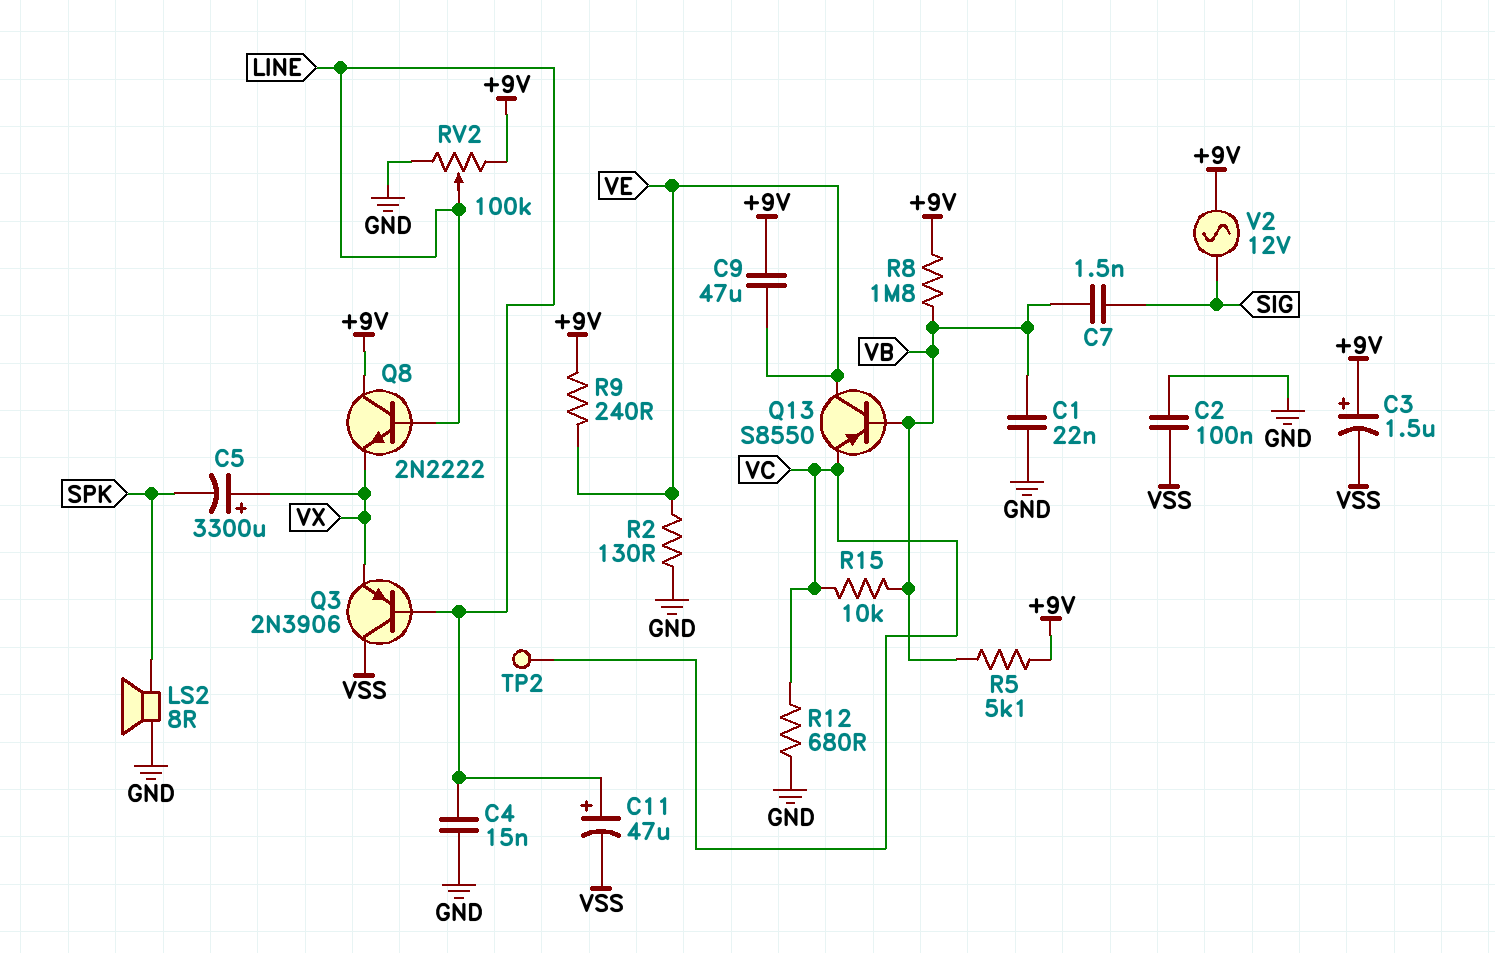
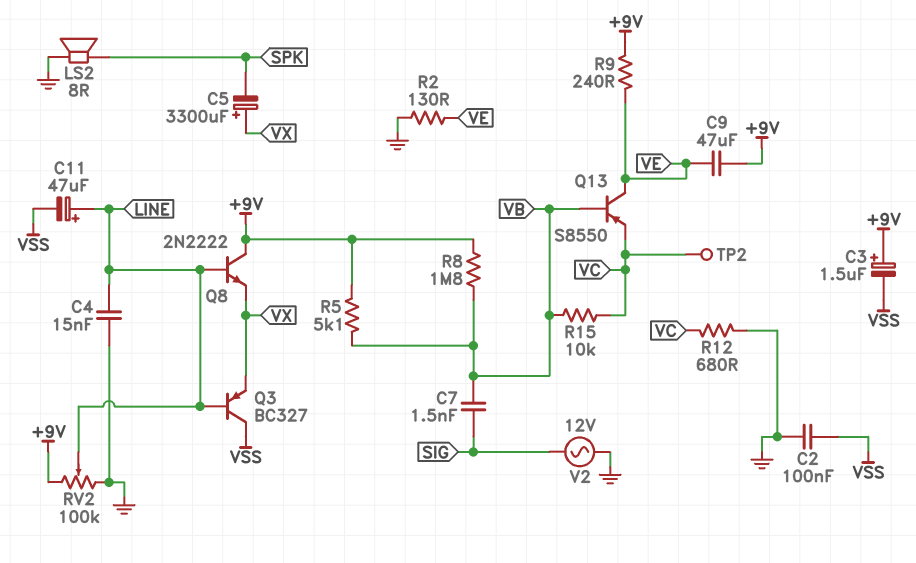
C1: 22nF (GND, VB) -> none
Q3: PNP 2N3906 (B LINE, C VSS, E VX) -> PNP BC327 (B LINE, C VSS, E VX)
V2: AC 12V (+9V, SIG) -> AC 12V (GND, SIG)

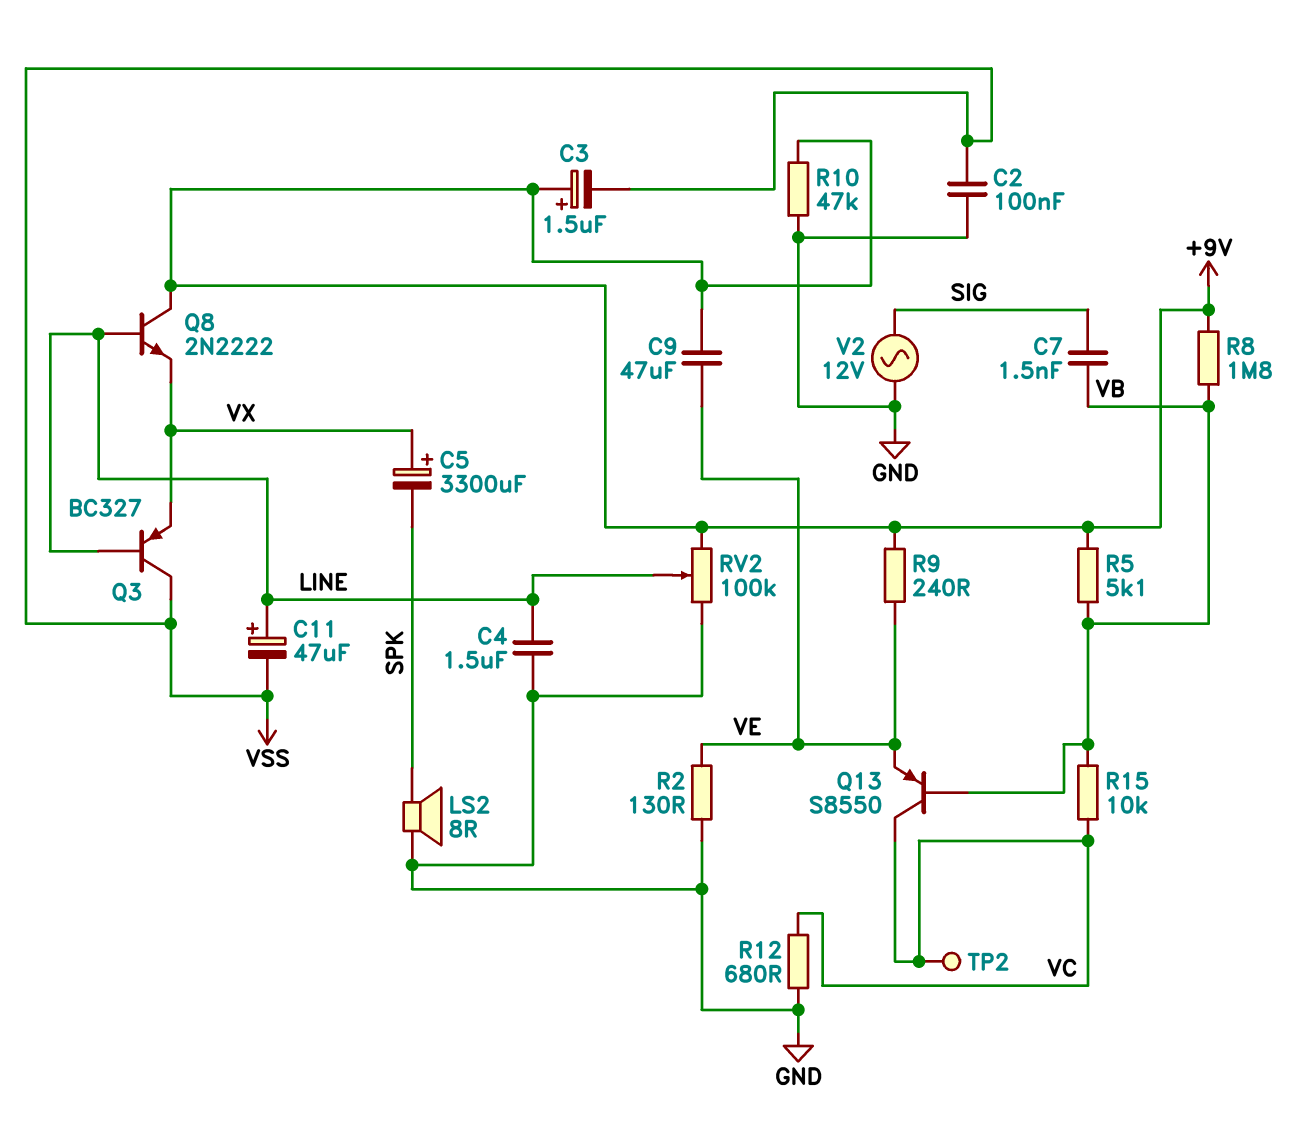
C4: 15nF (GND, LINE) -> 1.5uF (GND, LINE)
Q13: PNP S8550 (B VB, C VE, E VC) -> PNP S8550 (B VB, C VC, E VE)
R10: none -> 47k (+9V, GND)

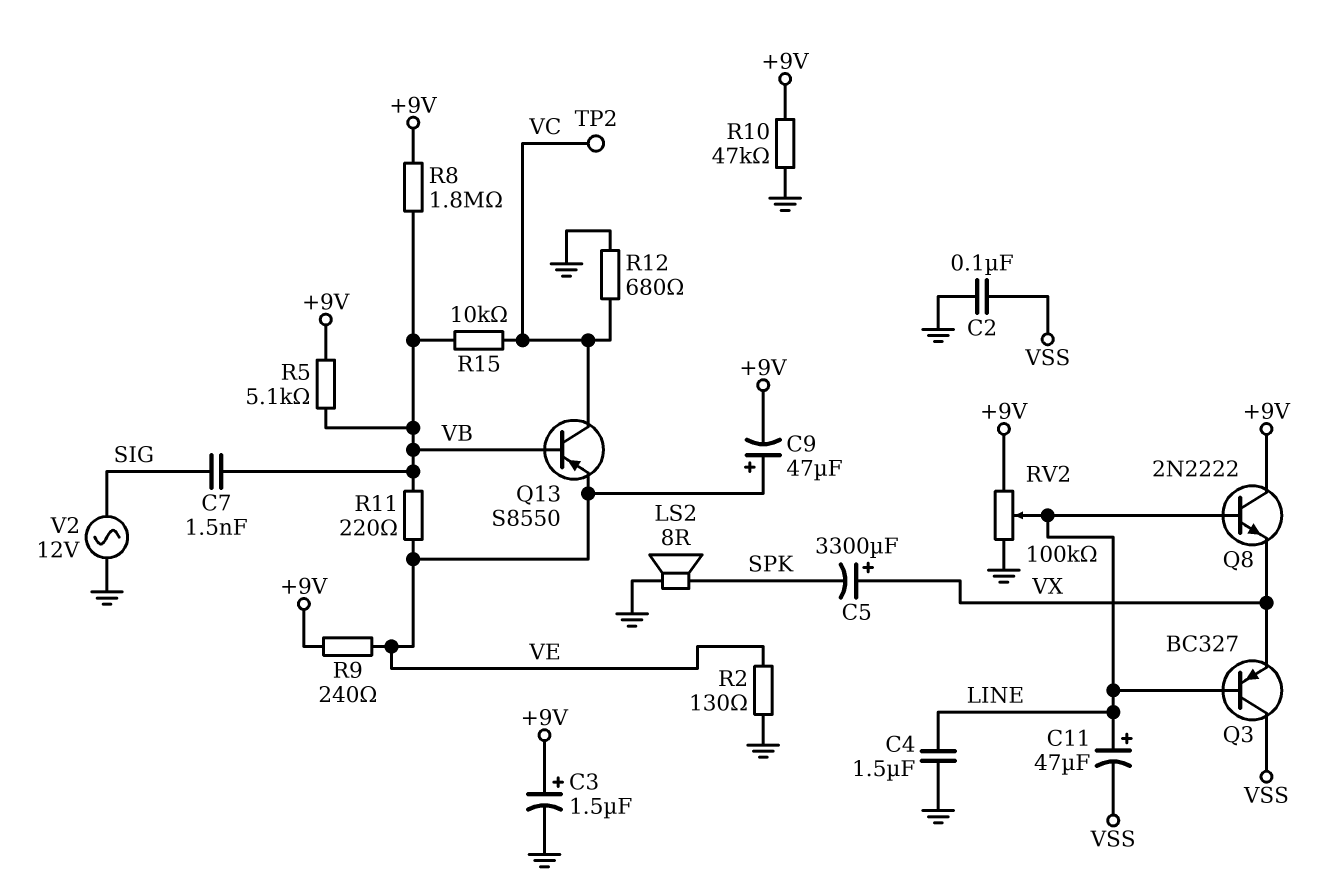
C3: 1.5uF (plus +9V, minus VSS) -> 1.5uF (plus +9V, minus GND)
C9: 47uF (+9V, VE) -> 47uF (plus VE, minus +9V)
R11: none -> 220 (VB, VE)

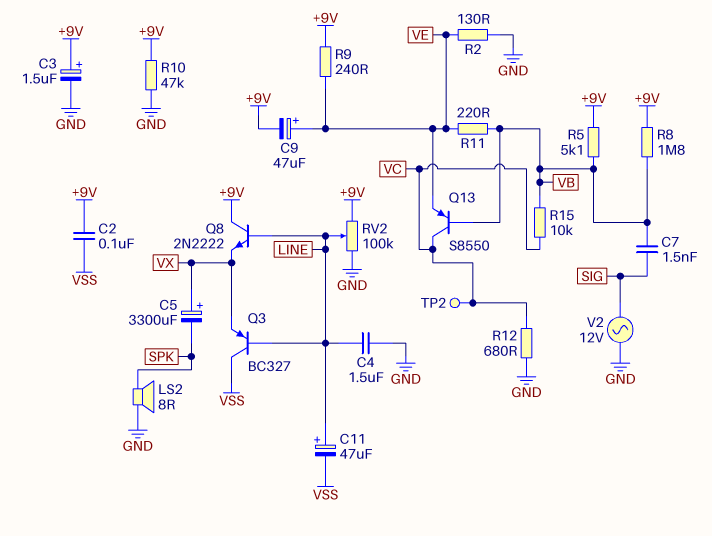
C2: 100nF (GND, VSS) -> 100nF (+9V, VSS)

